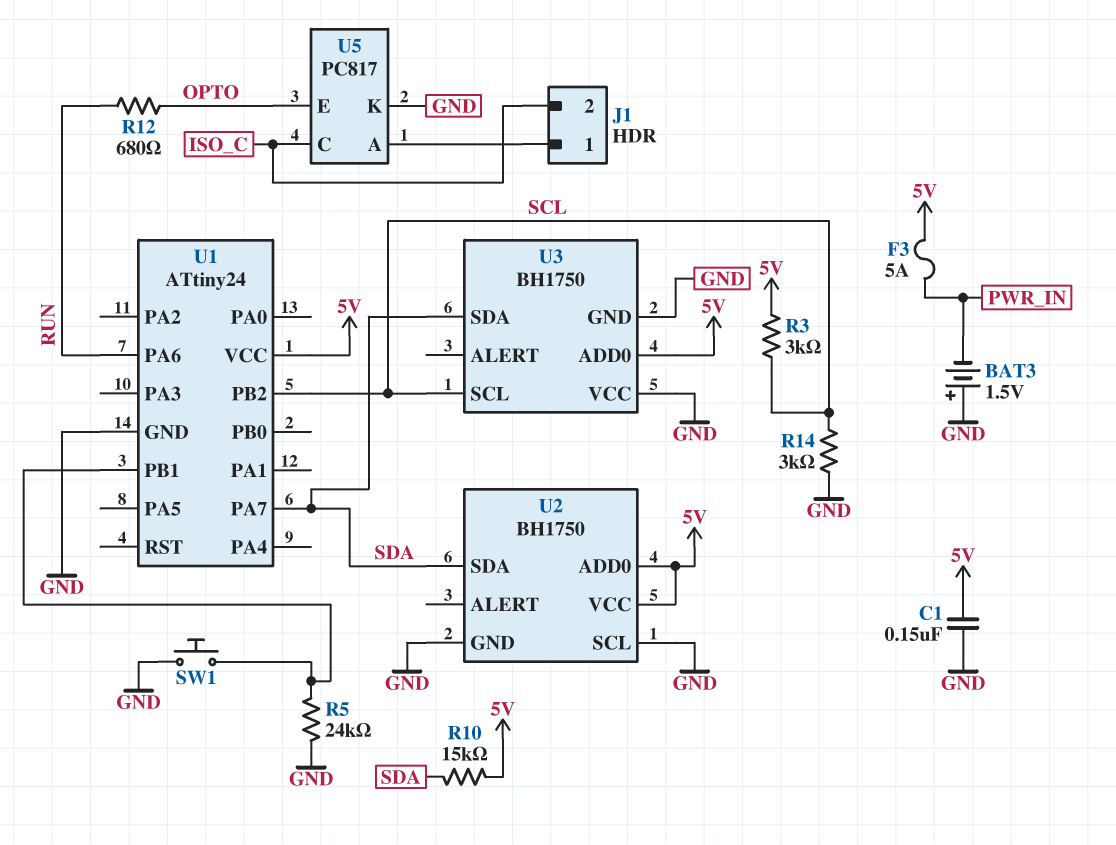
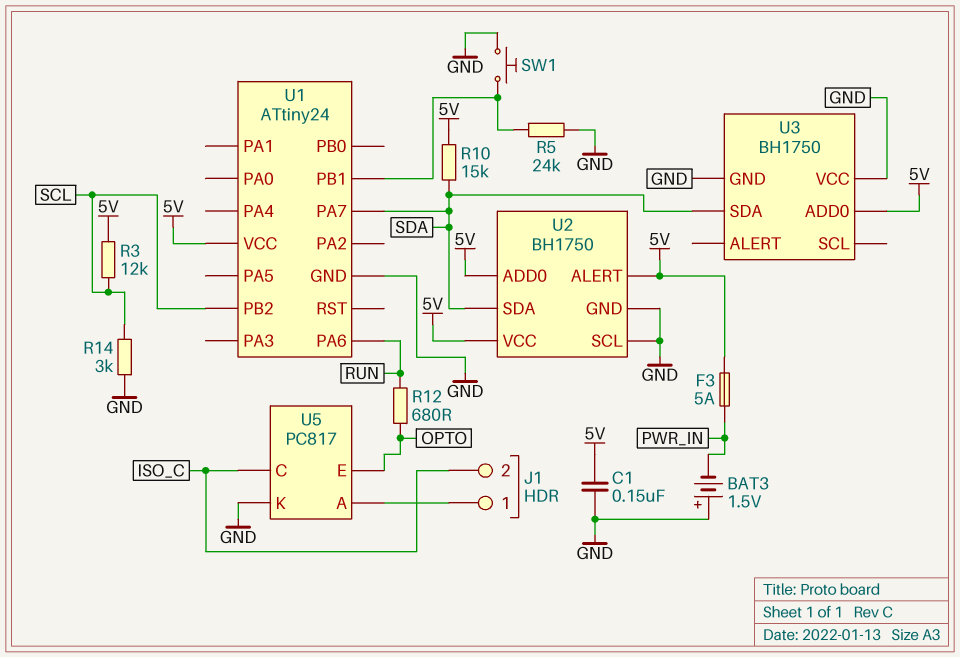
R3: 3k (5V, SCL) -> 12k (5V, SCL)
U2 pin ALERT: none -> 5V
U3 pin SCL: SCL -> none

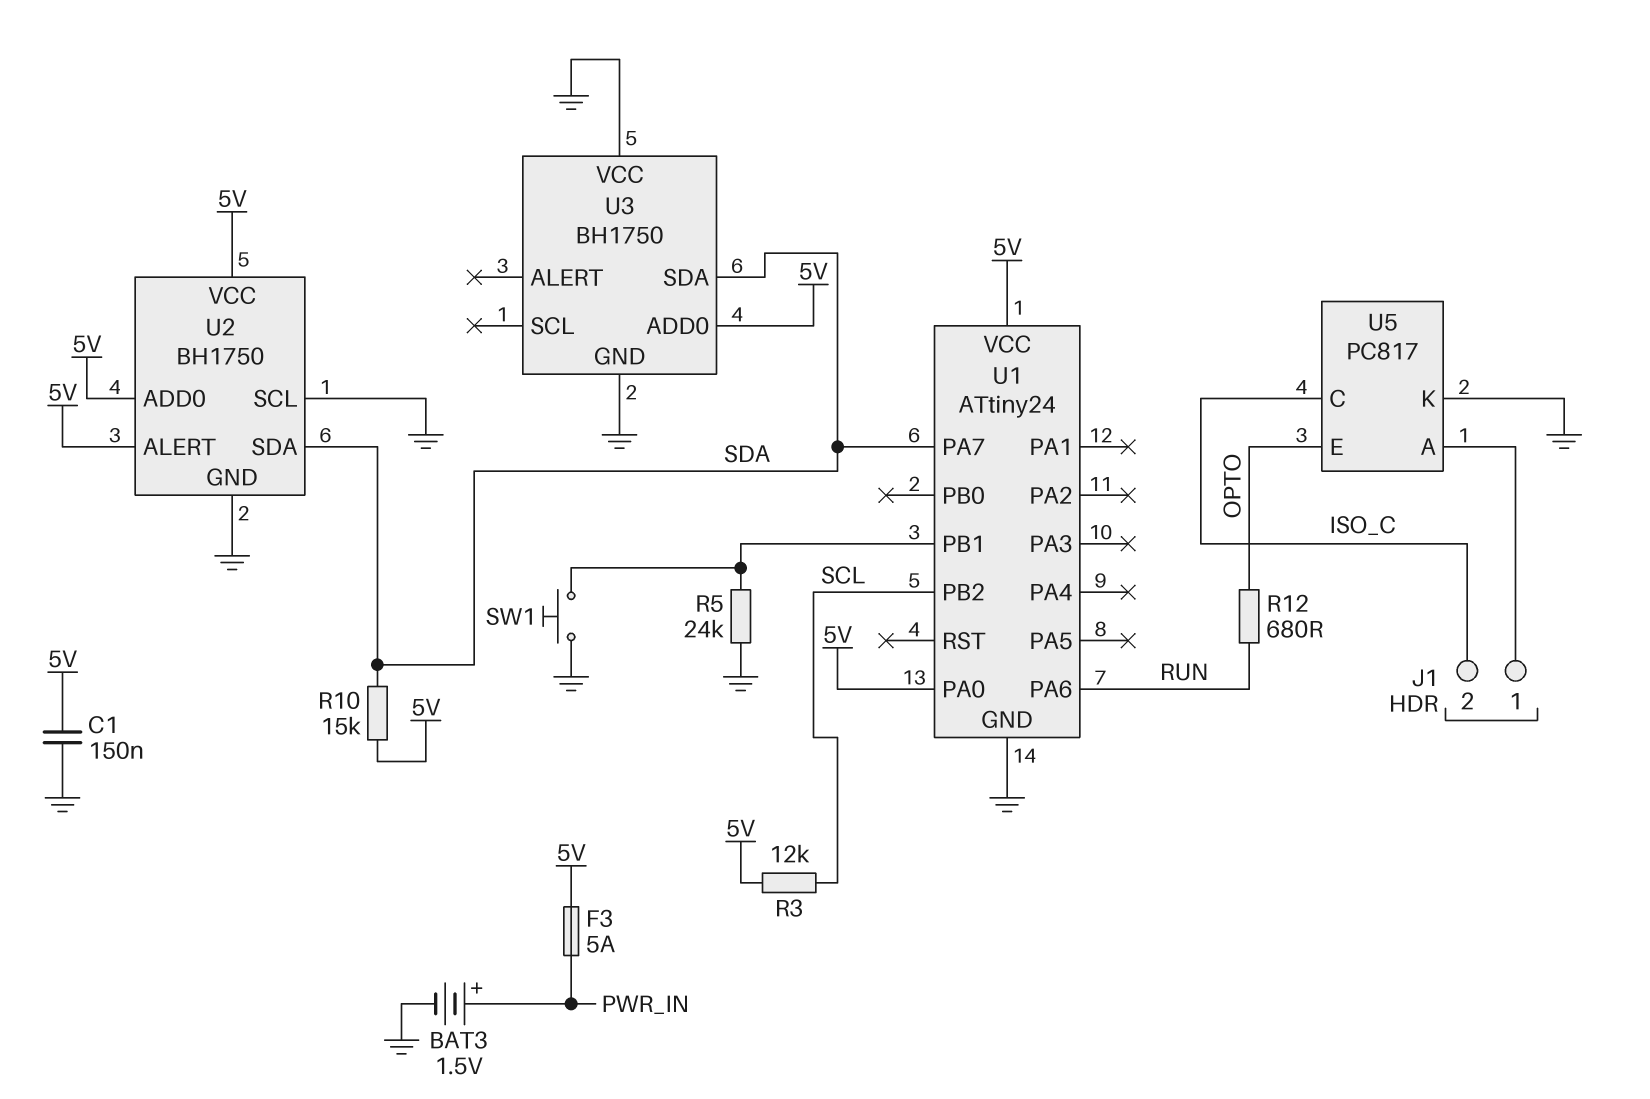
BAT3: 1.5V (plus GND, minus PWR_IN) -> 1.5V (plus PWR_IN, minus GND)
R14: 3k (GND, SCL) -> none
U1 pin PA0: none -> 5V

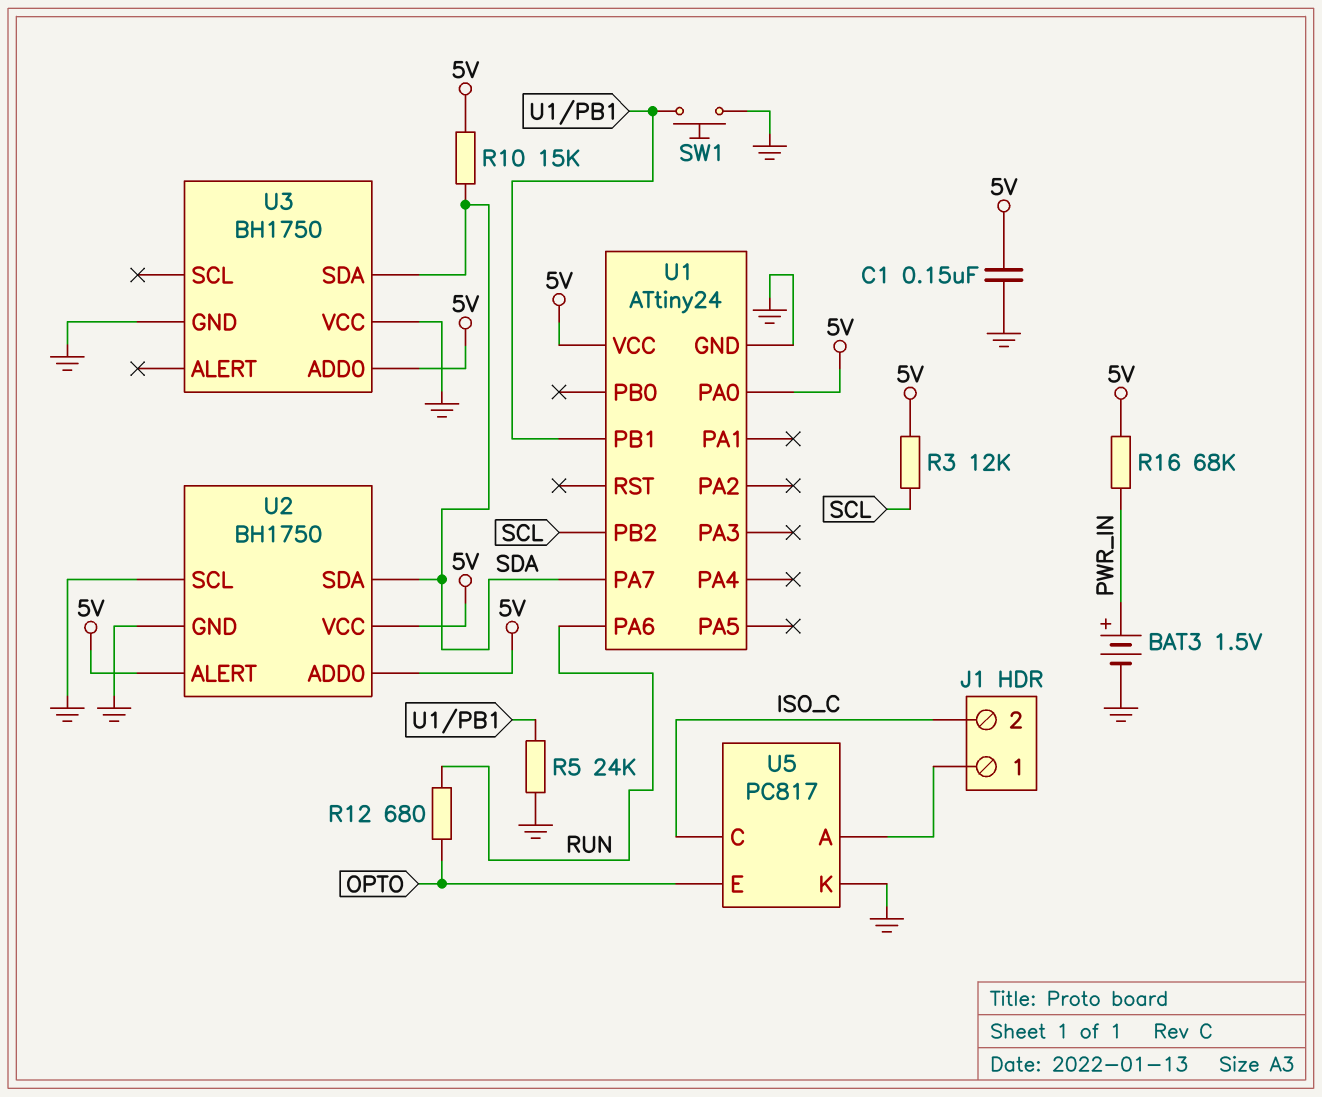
F3: 5A (5V, PWR_IN) -> none
R16: none -> 68k (5V, PWR_IN)

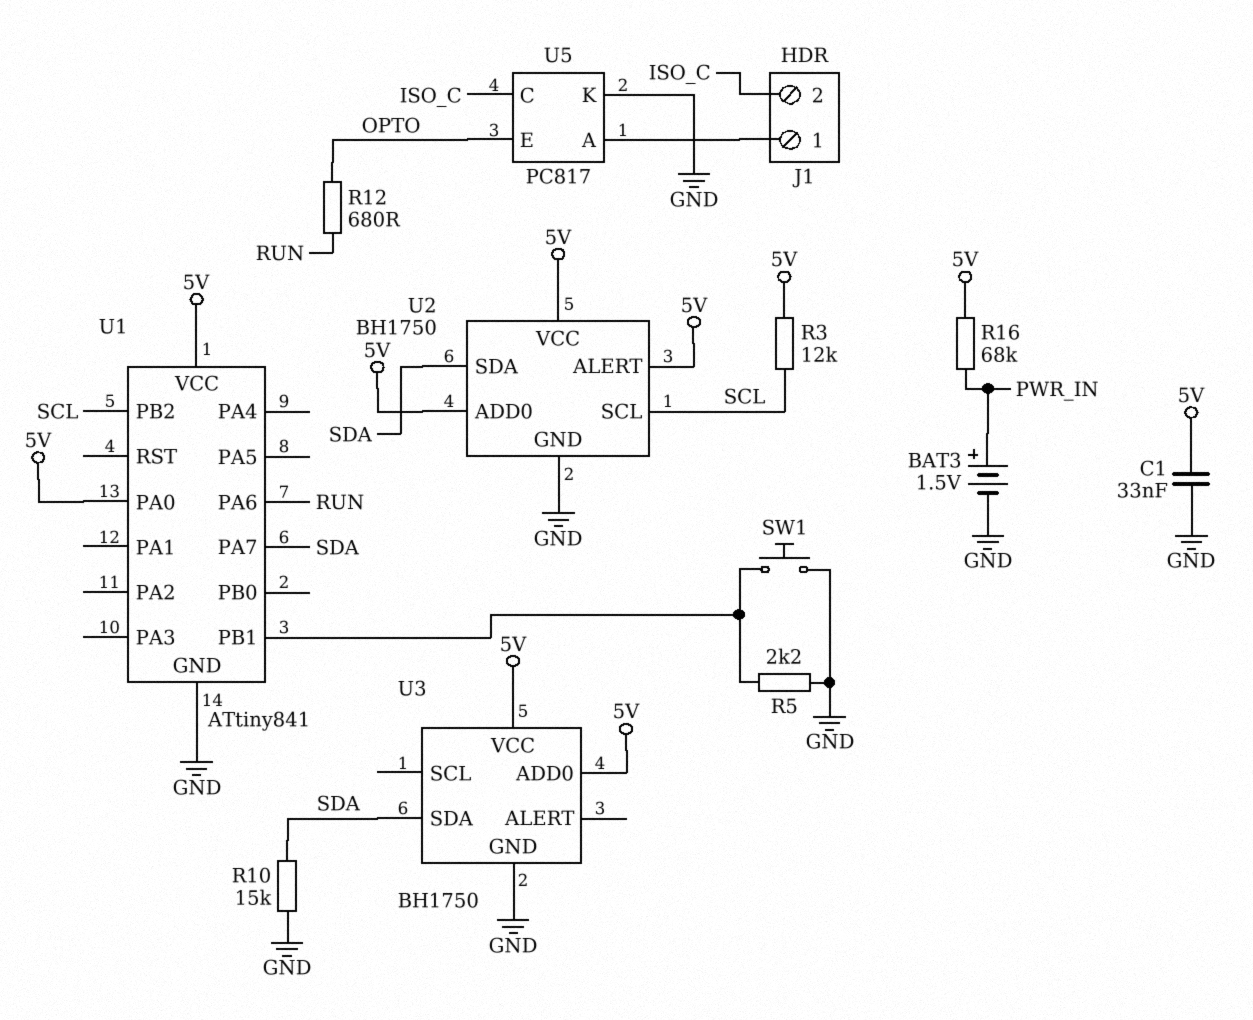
C1: 150nF (5V, GND) -> 33nF (5V, GND)
R5: 24k (GND, U1/PB1) -> 2.2k (GND, U1/PB1)
R10: 15k (5V, SDA) -> 15k (GND, SDA)
U1: ATtiny24 -> ATtiny841
U2 pin SCL: GND -> SCL
U3 pin VCC: GND -> 5V

